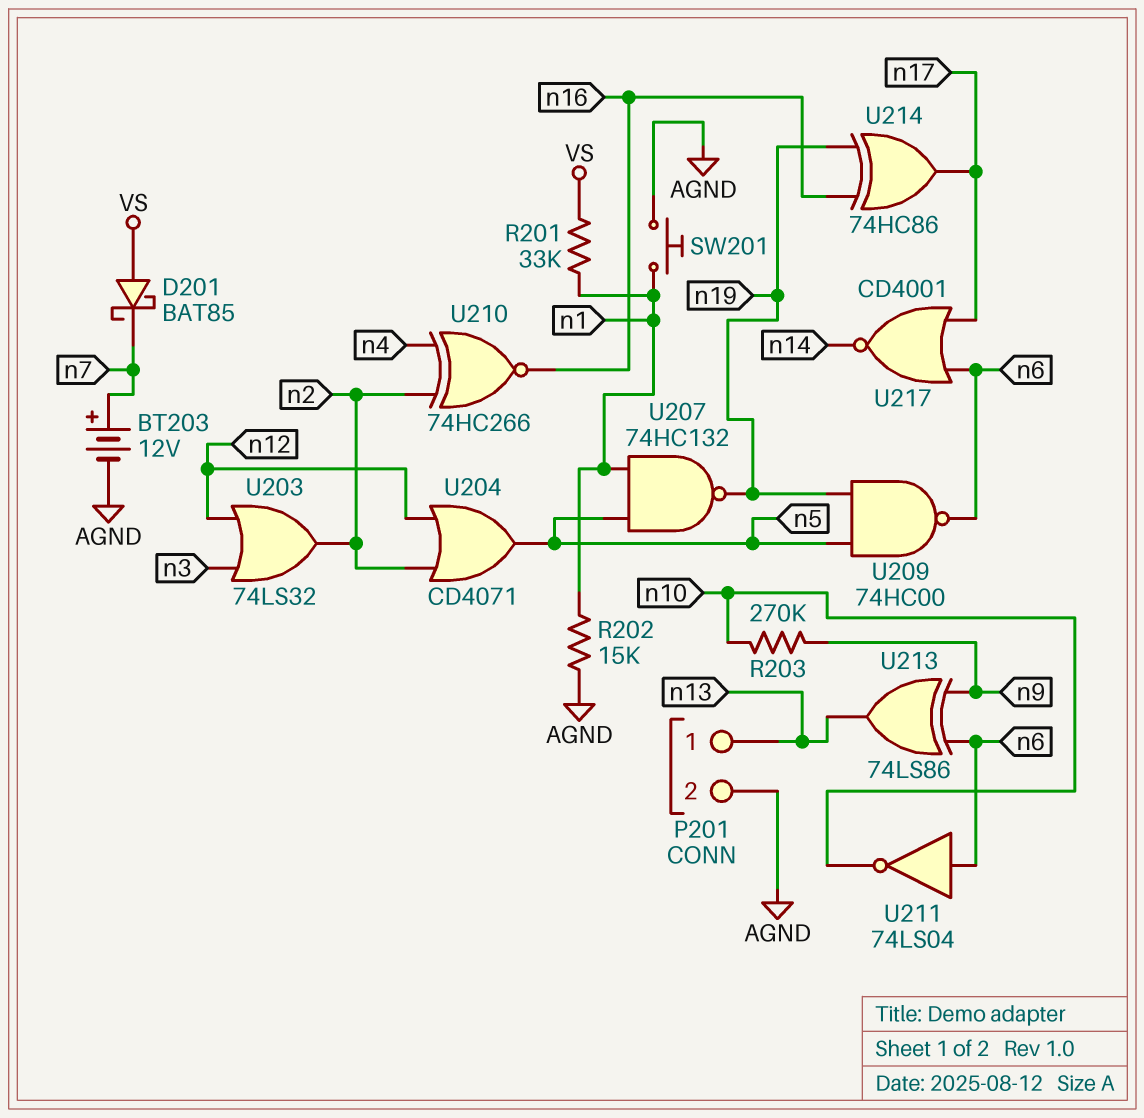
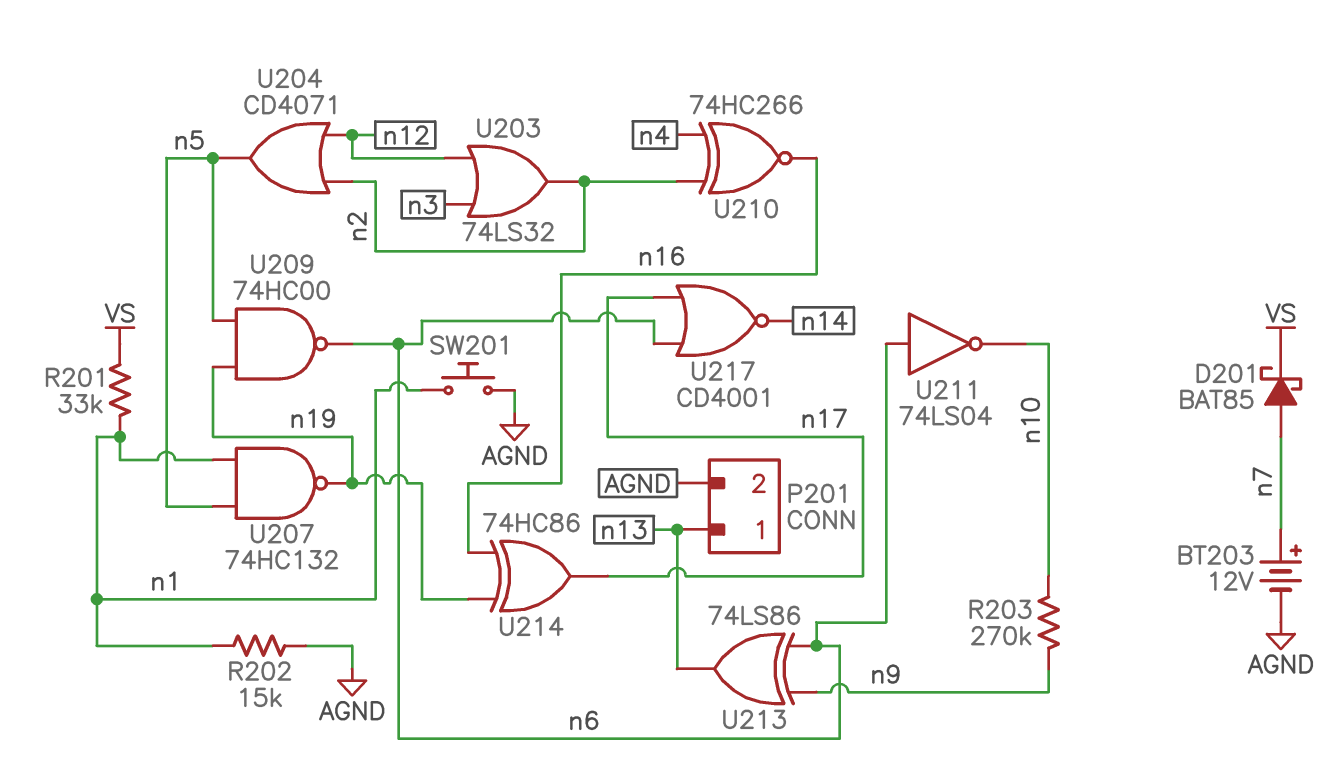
D201: schottky BAT85 (A VS, K n7) -> schottky BAT85 (A n7, K VS)

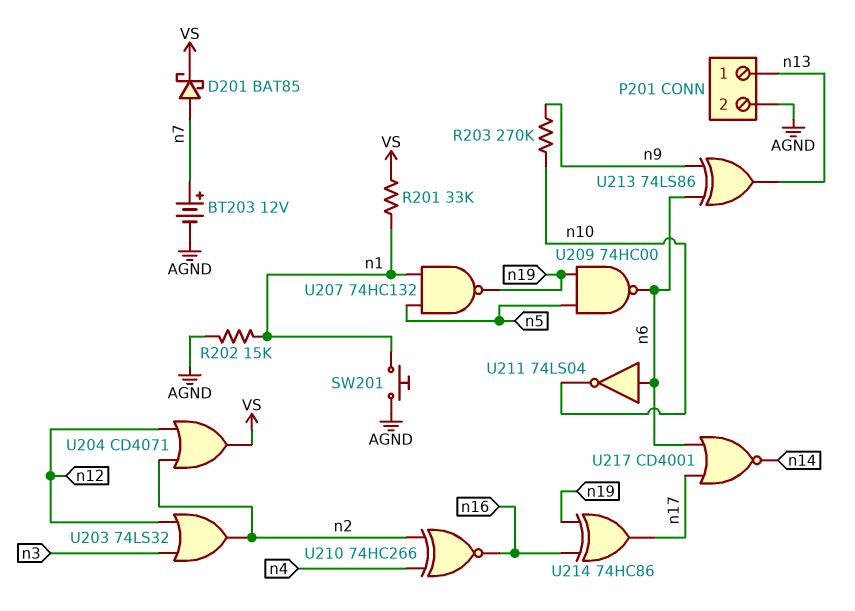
U204: OR CD4071 (in n2, in n12, out n5) -> OR CD4071 (in n2, in n12, out VS)

